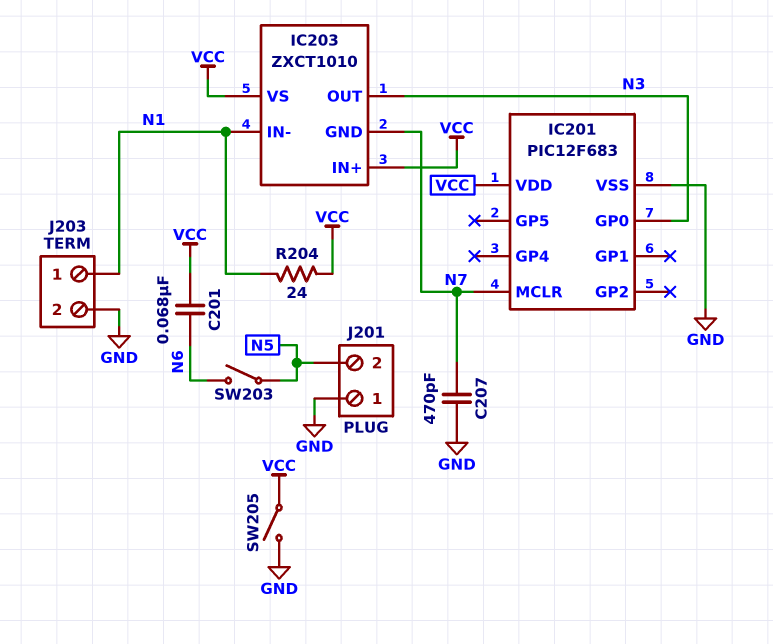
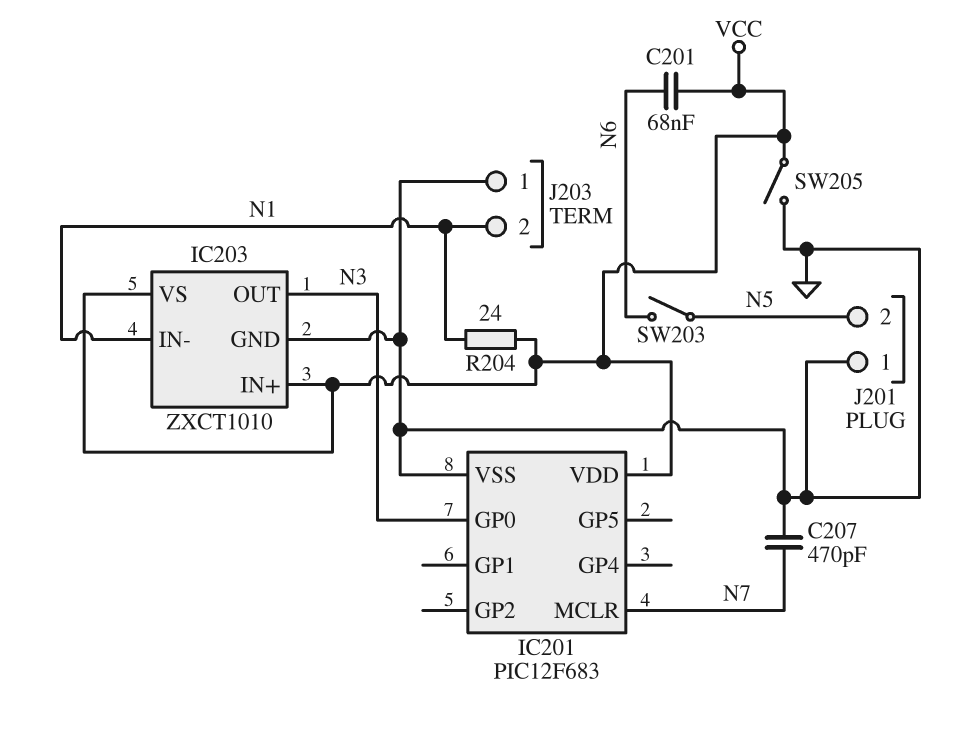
IC203 pin GND: N7 -> GND
J203 pin 1: N1 -> GND
J203 pin 2: GND -> N1

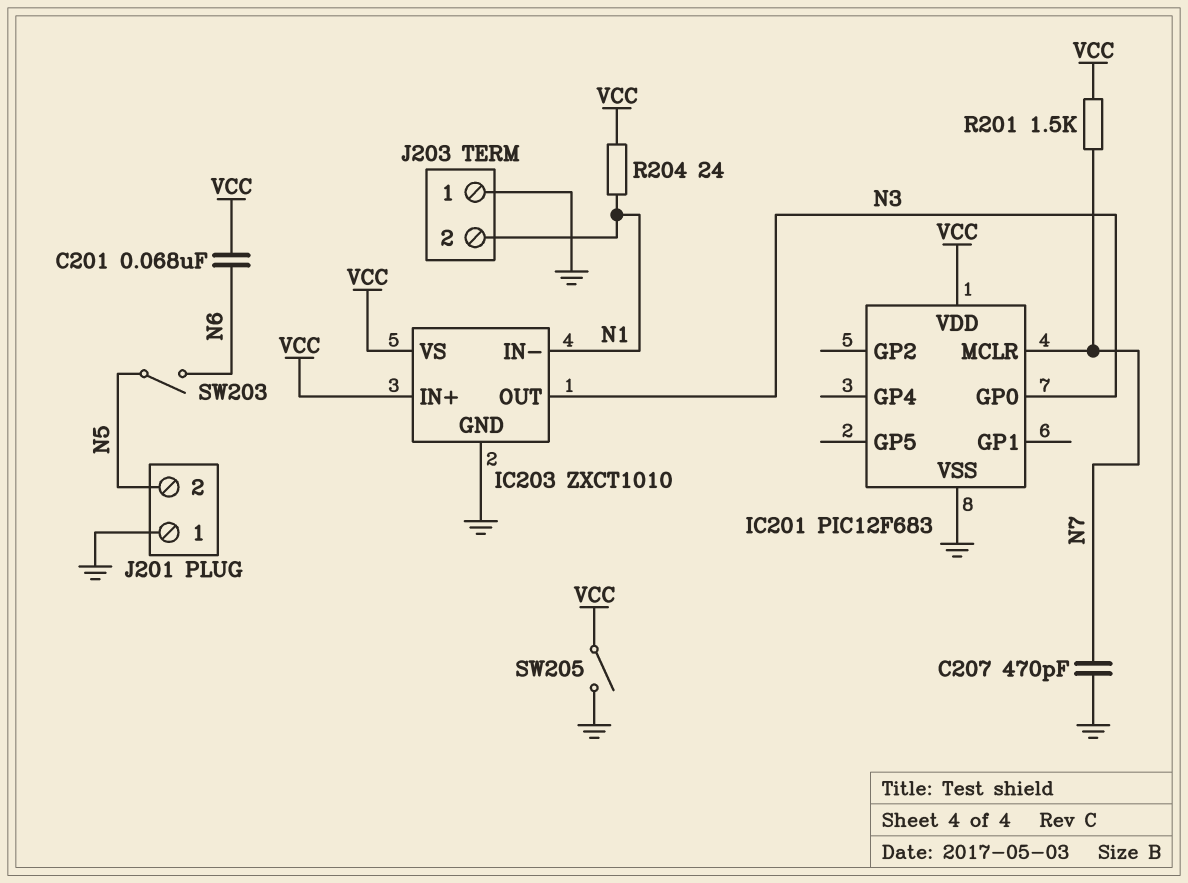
R201: none -> 1.5k (N7, VCC)

